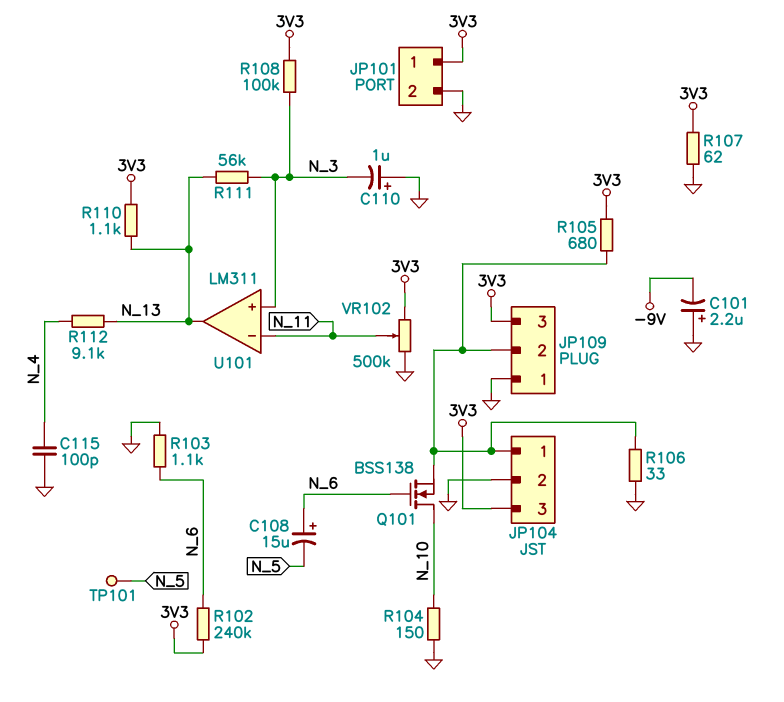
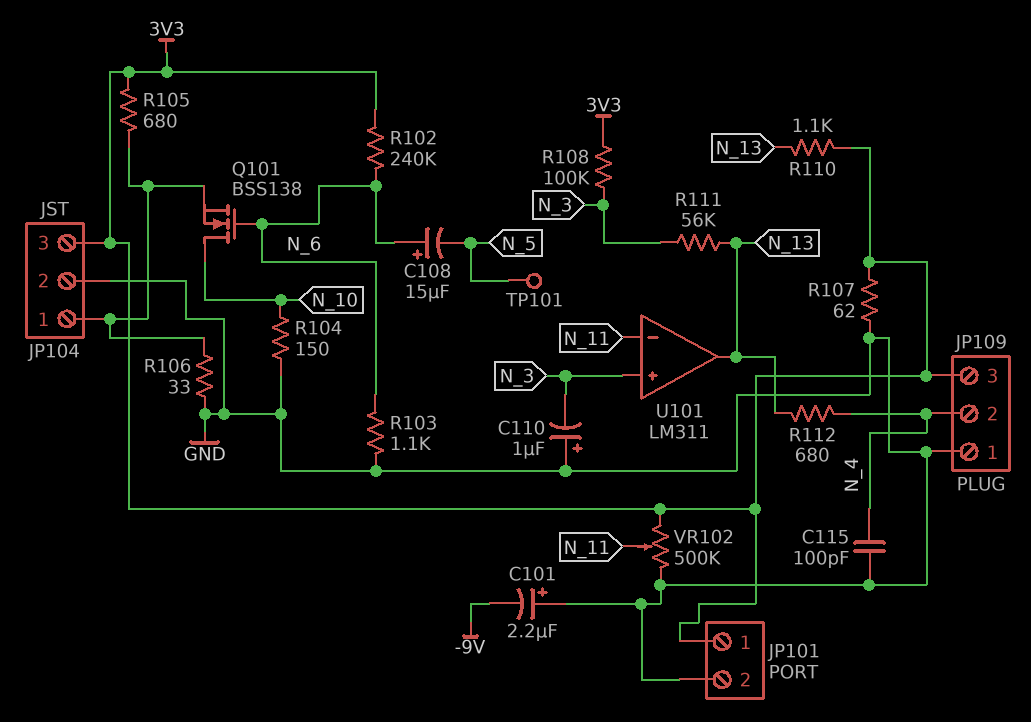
JP109 pin 2: JP104/1 -> N_4
R112: 9.1k (N_4, N_13) -> 680 (N_4, N_13)

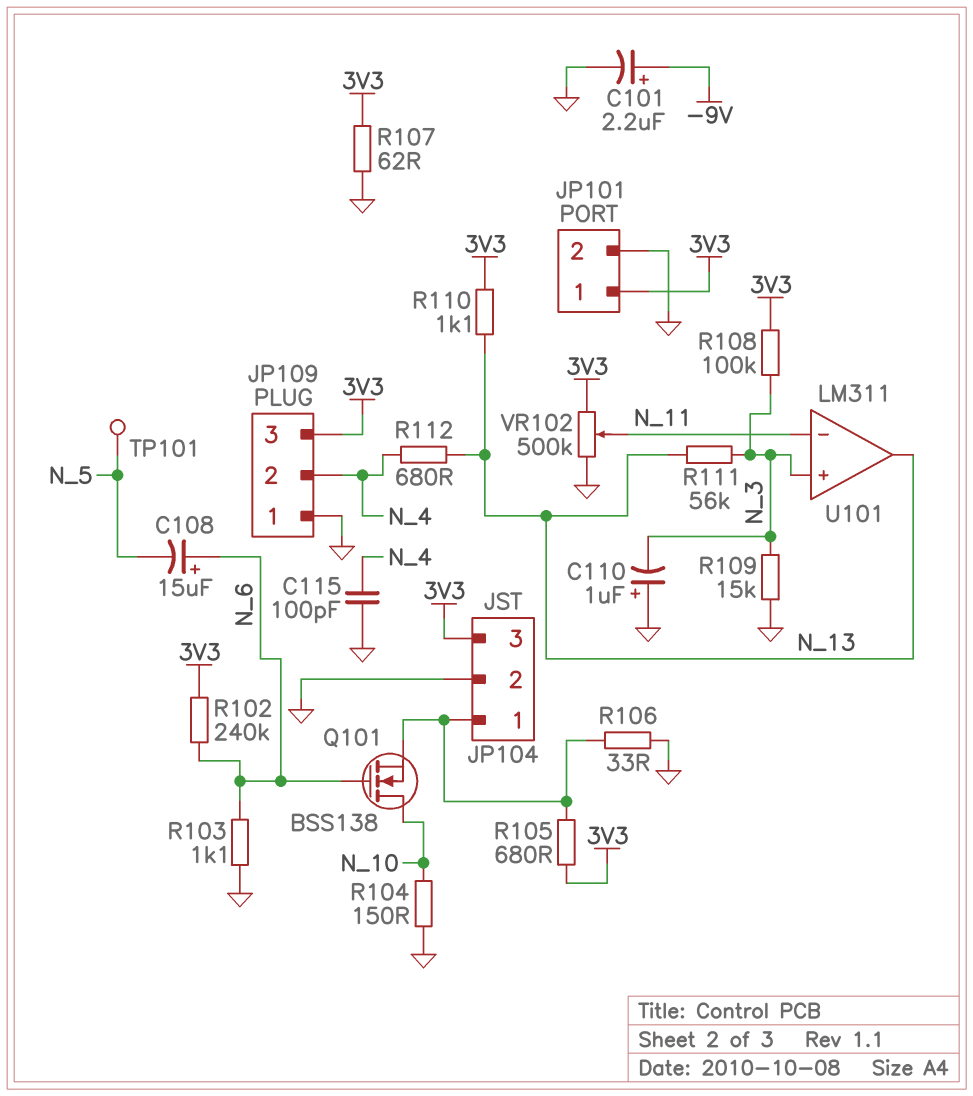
C101: 2.2uF (plus GND, minus -9V) -> 2.2uF (plus -9V, minus GND)
R109: none -> 15k (GND, N_3)

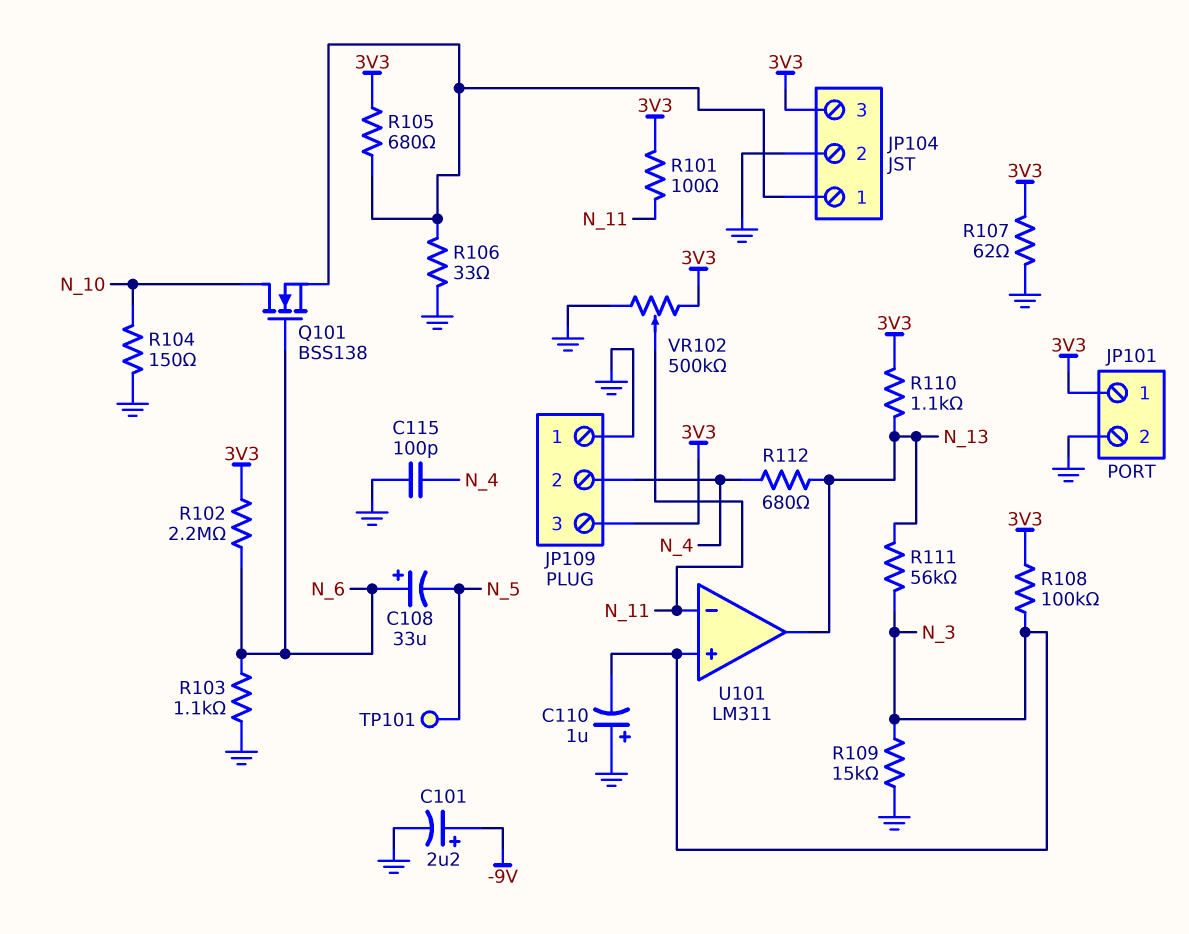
C108: 15uF (plus N_6, minus N_5) -> 33uF (plus N_6, minus N_5)
R101: none -> 100 (3V3, N_11)
R102: 240k (3V3, N_6) -> 2.2M (3V3, N_6)

